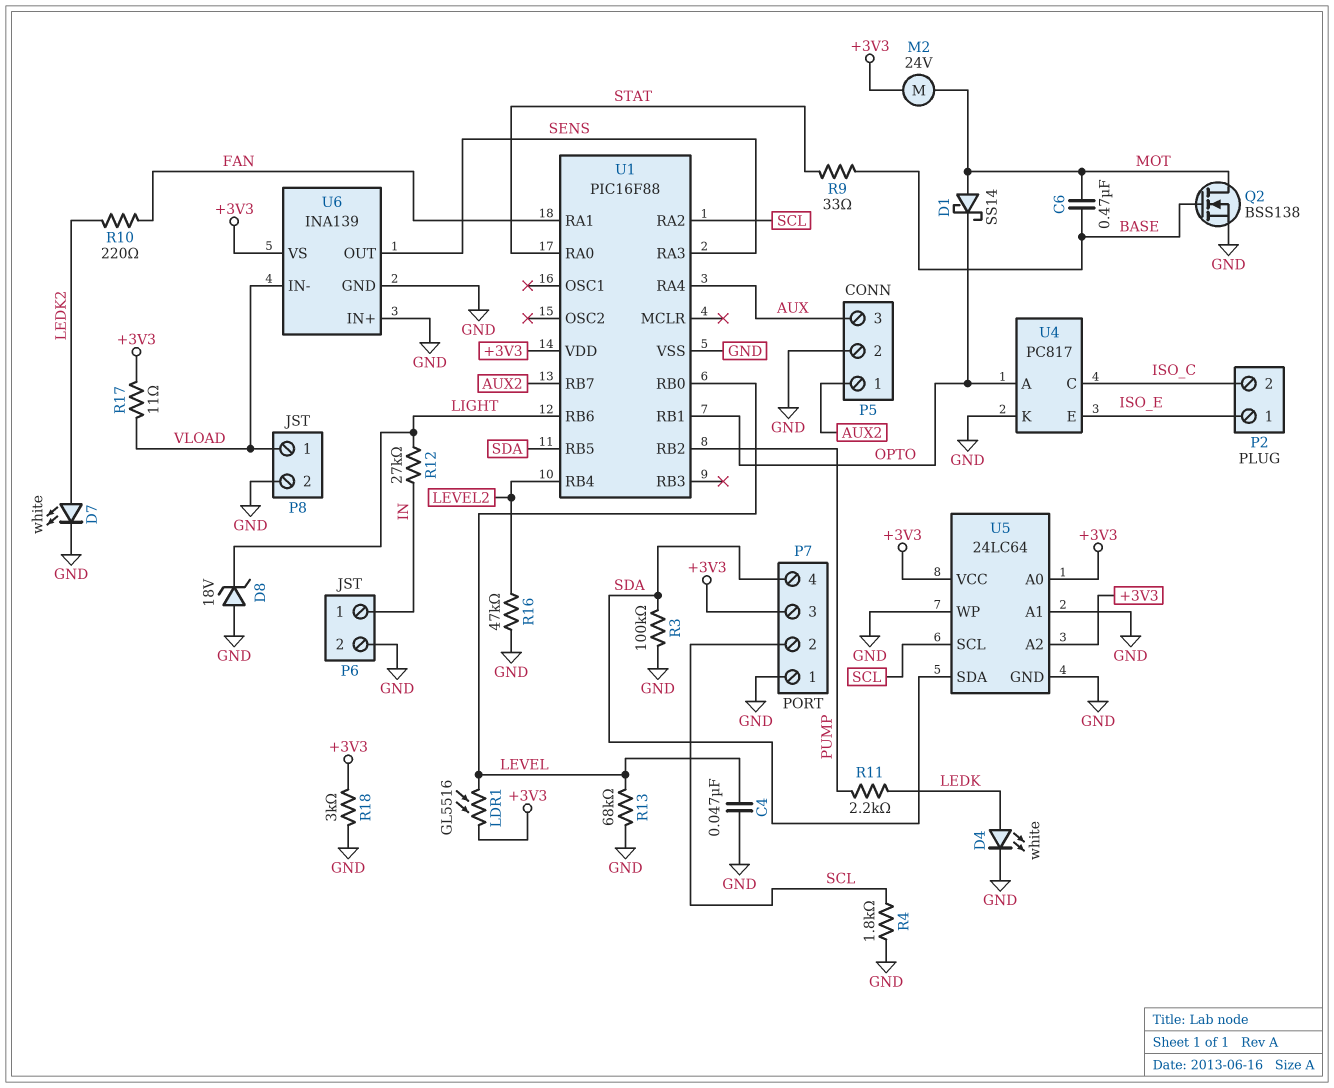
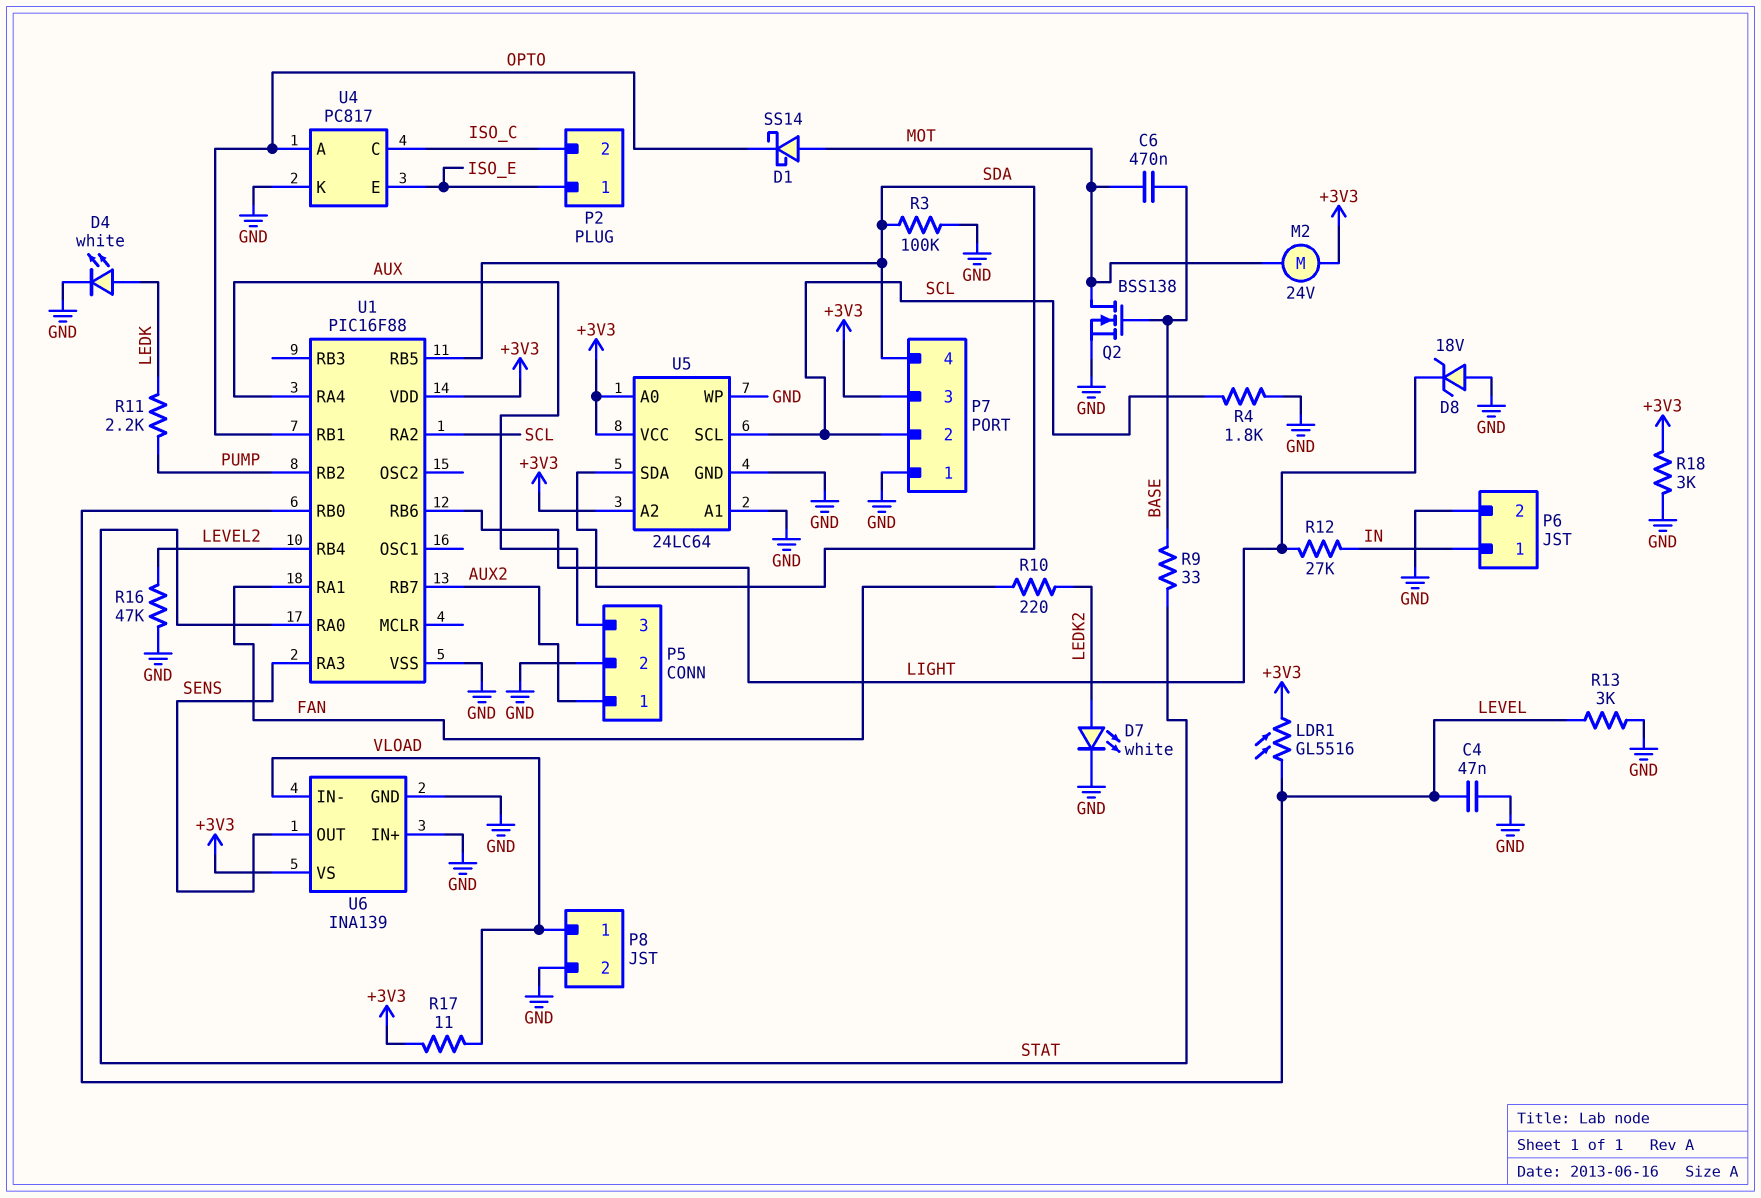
R13: 68k (GND, LEVEL) -> 3k (GND, LEVEL)

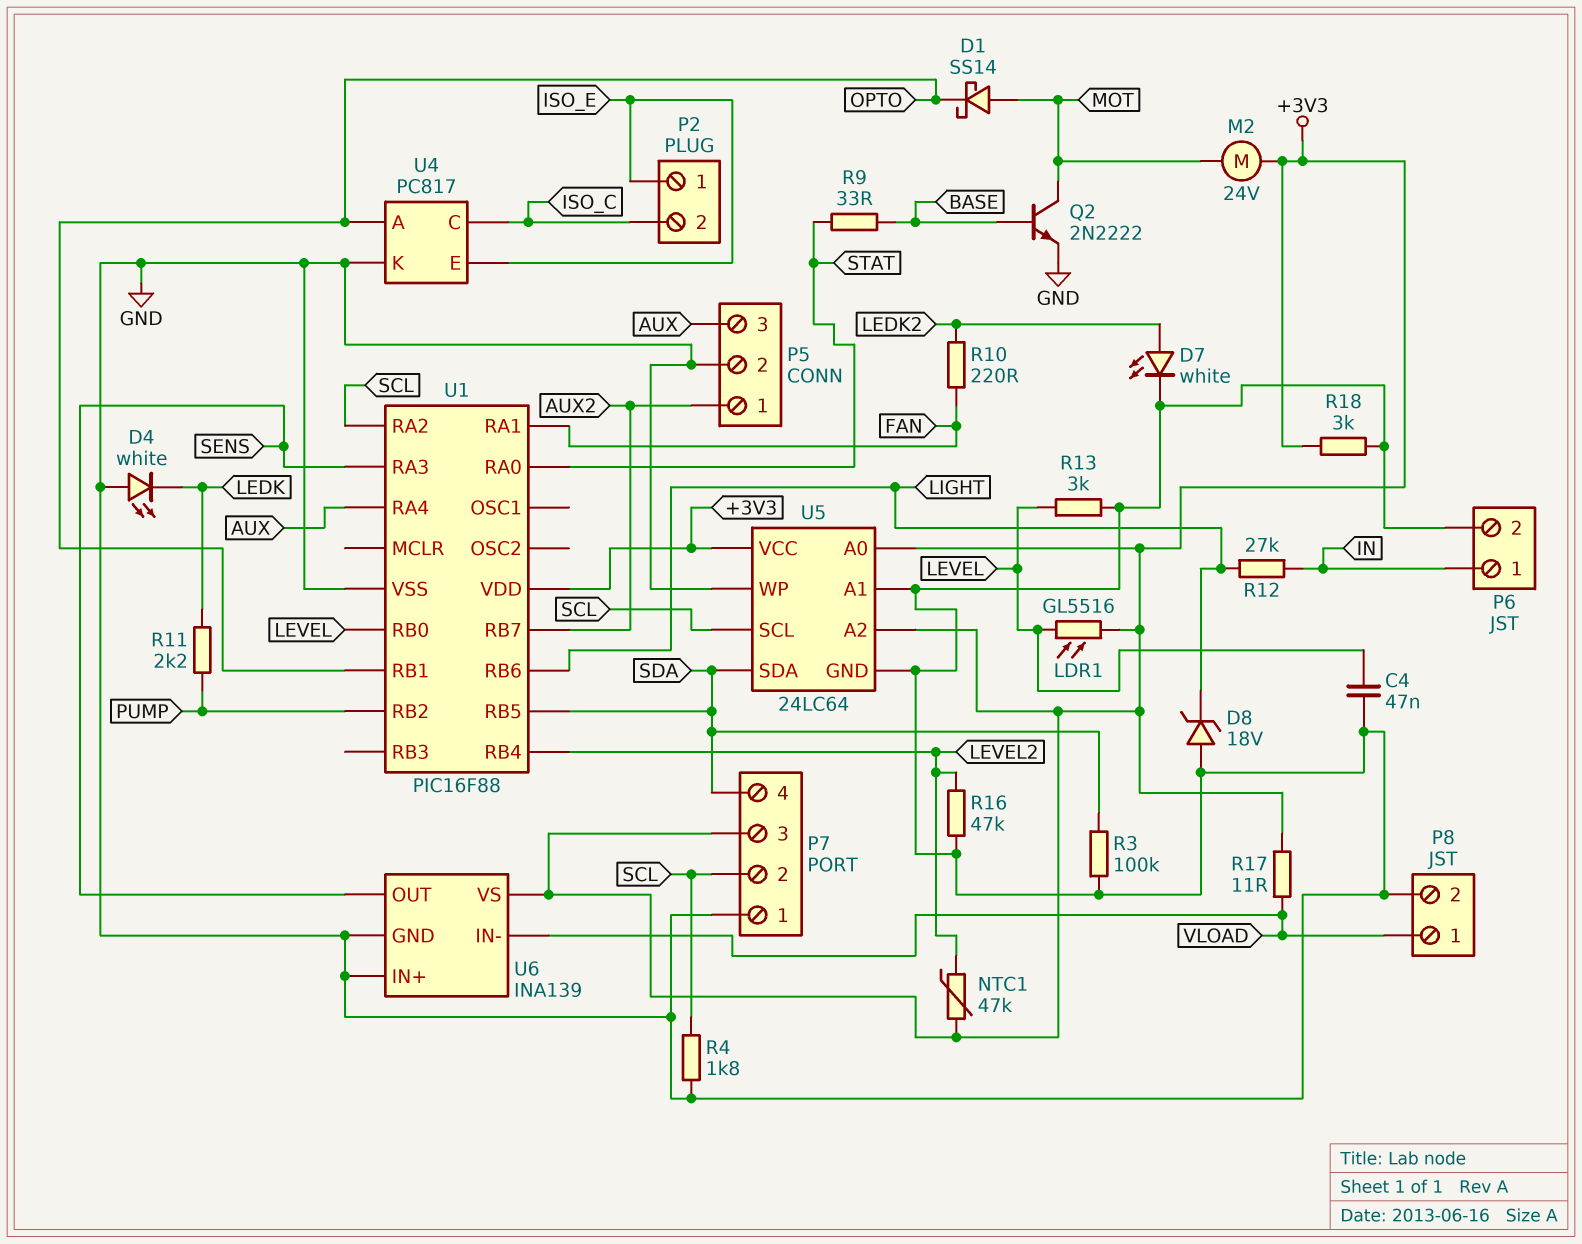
C6: 470nF (BASE, MOT) -> none
D4: LED white (A LEDK, K GND) -> LED white (A GND, K LEDK)
NTC1: none -> 47k (+3V3, LEVEL2)
Q2: NMOS BSS138 (G BASE, D MOT, S GND) -> NPN 2N2222 (B BASE, C MOT, E GND)

